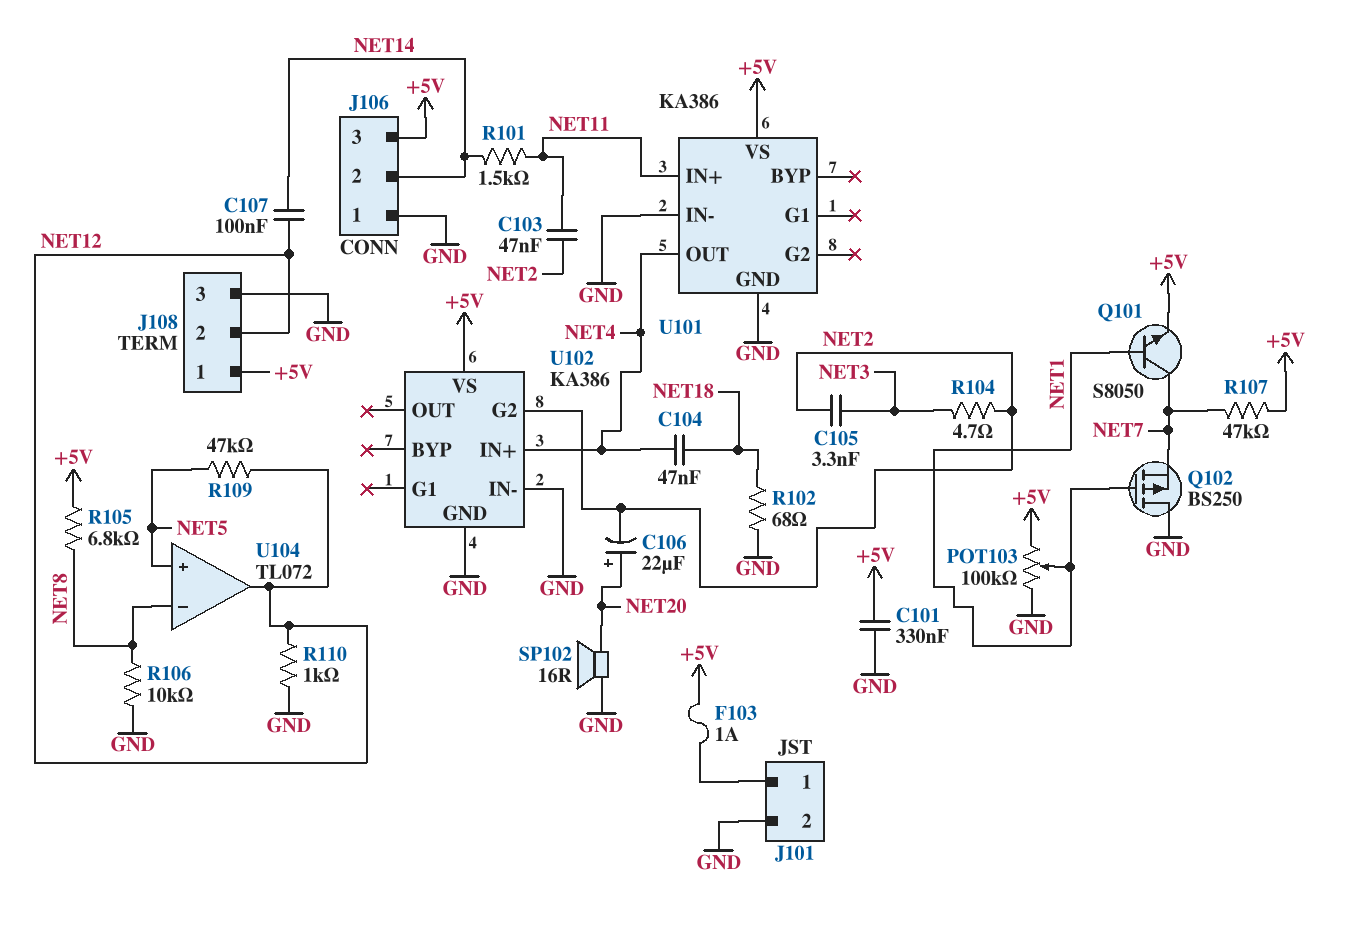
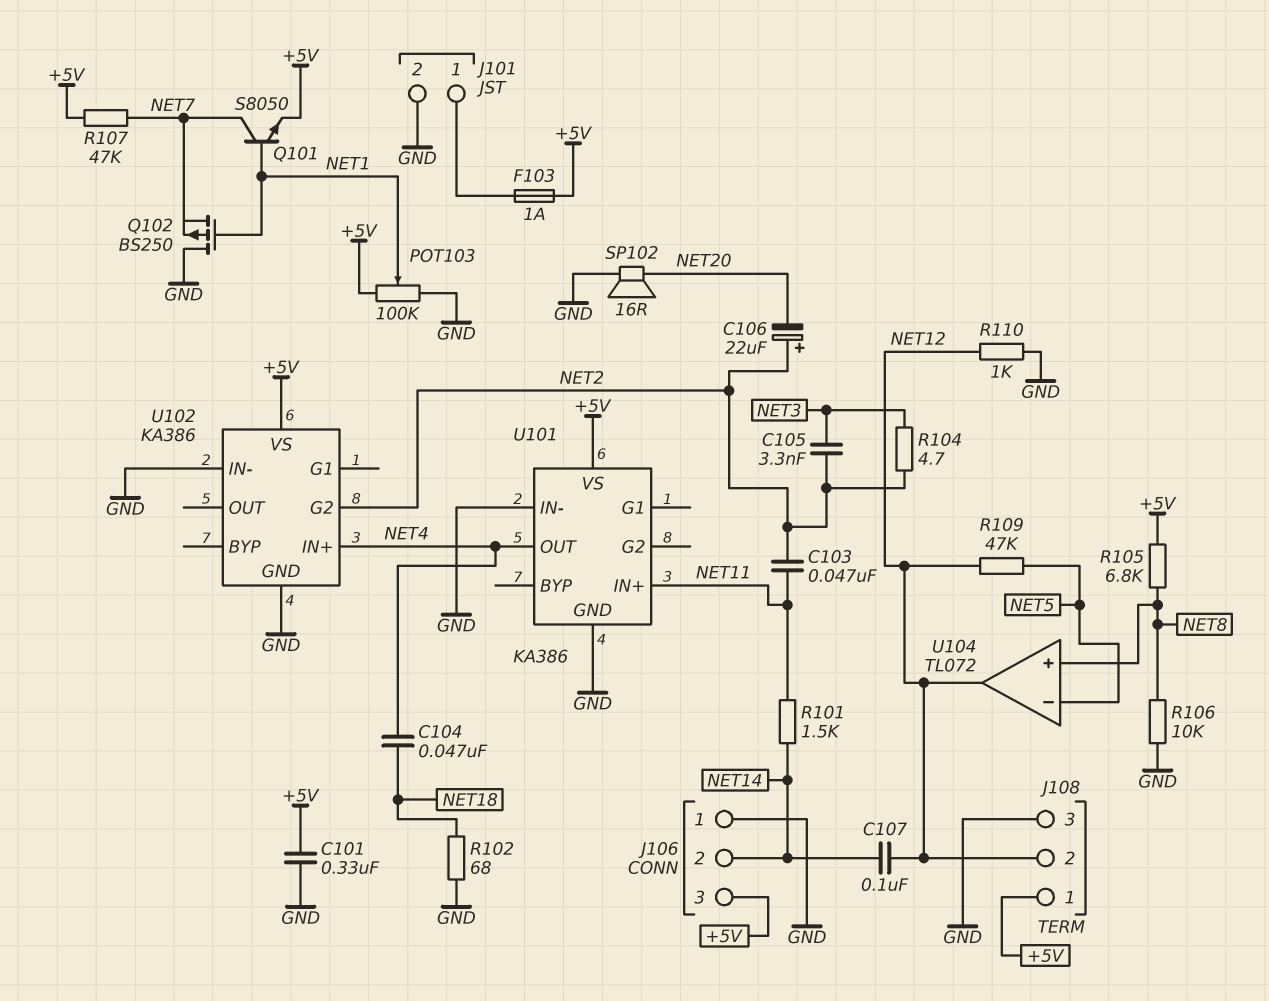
C106: 22uF (plus NET20, minus NET2) -> 22uF (plus NET2, minus NET20)
U104 pin in+: NET5 -> NET8
U104 pin in-: NET8 -> NET5

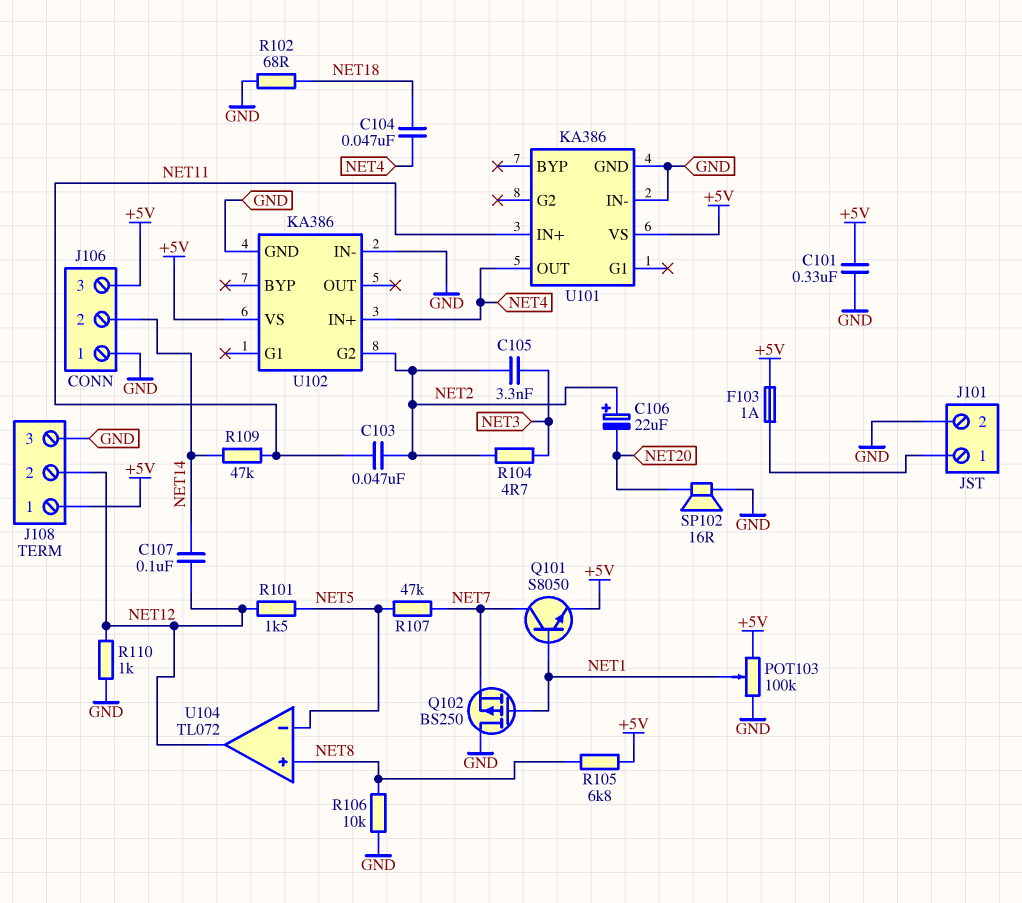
R101: 1.5k (NET11, NET14) -> 1.5k (NET5, NET12)
R107: 47k (+5V, NET7) -> 47k (NET5, NET7)
R109: 47k (NET5, NET12) -> 47k (NET11, NET14)

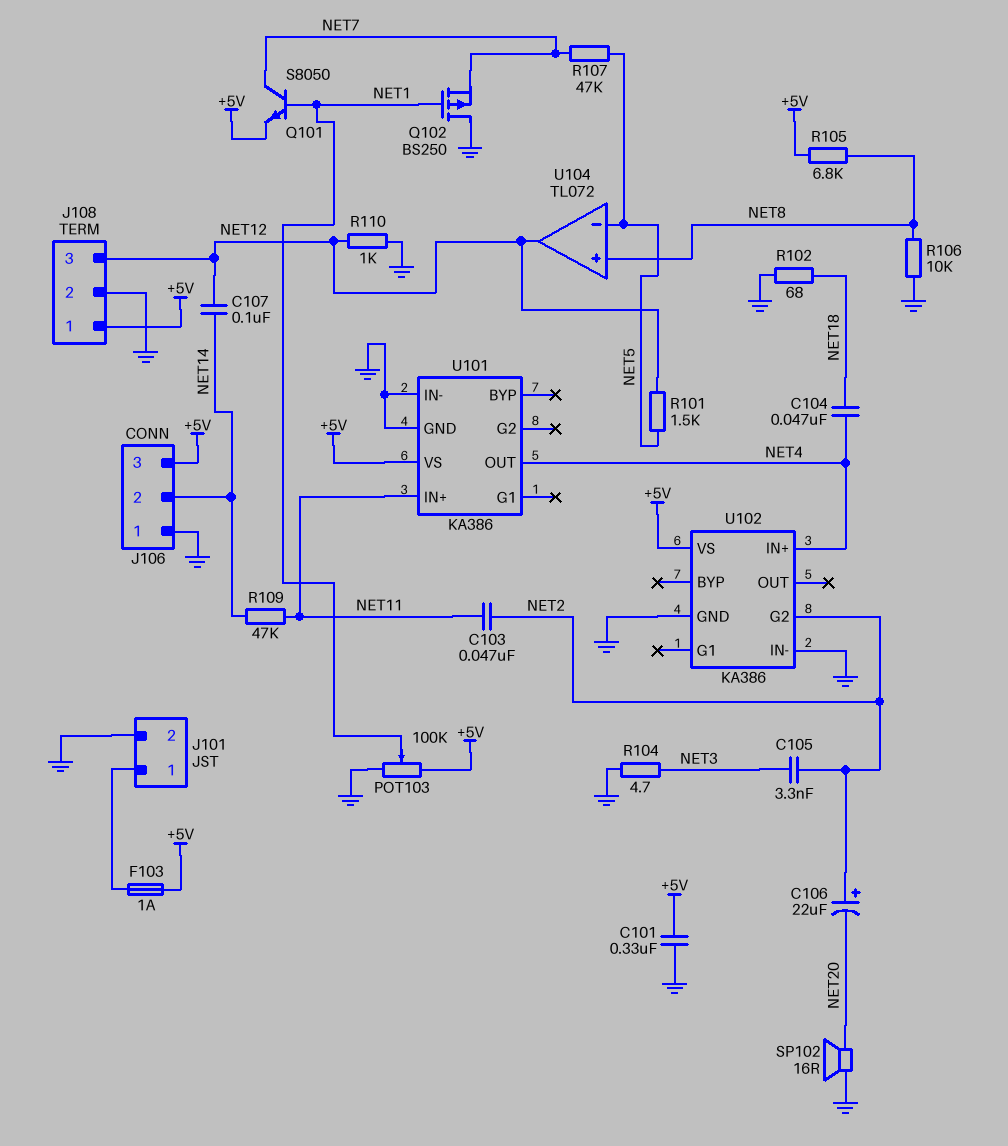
J108 pin 2: NET12 -> GND
J108 pin 3: GND -> NET12
R104: 4.7 (NET2, NET3) -> 4.7 (GND, NET3)

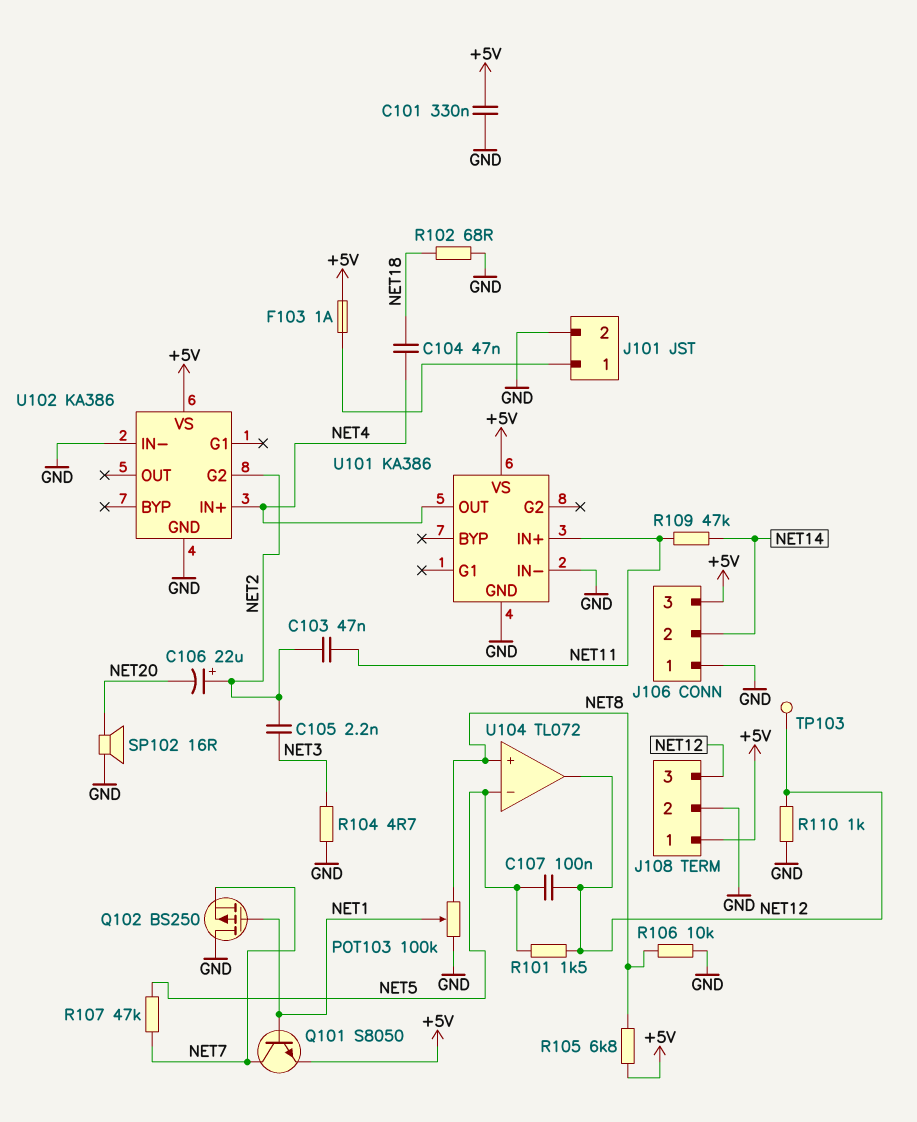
C105: 3.3nF (NET2, NET3) -> 2.2nF (NET2, NET3)
C107: 100nF (NET12, NET14) -> 100nF (NET5, NET12)
POT103: 100k (+5V, GND, wiper NET1) -> 100k (GND, NET8, wiper NET1)
TP103: none -> test point (NET12)

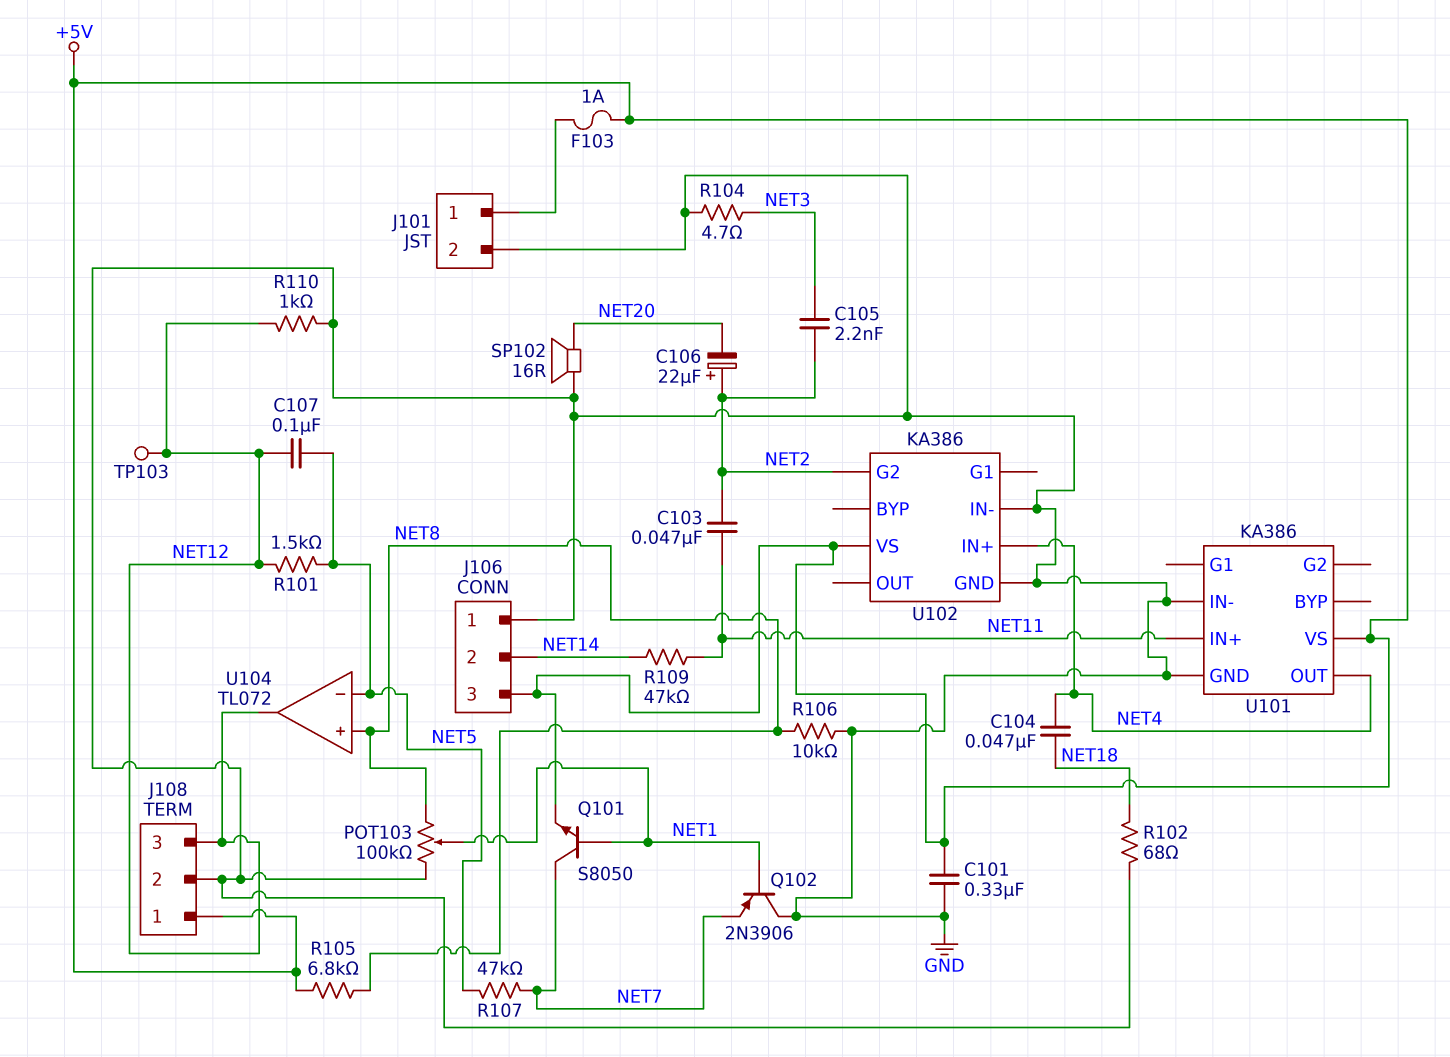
Q102: PMOS BS250 (G NET1, D GND, S NET7) -> PNP 2N3906 (B NET1, C GND, E NET7)

